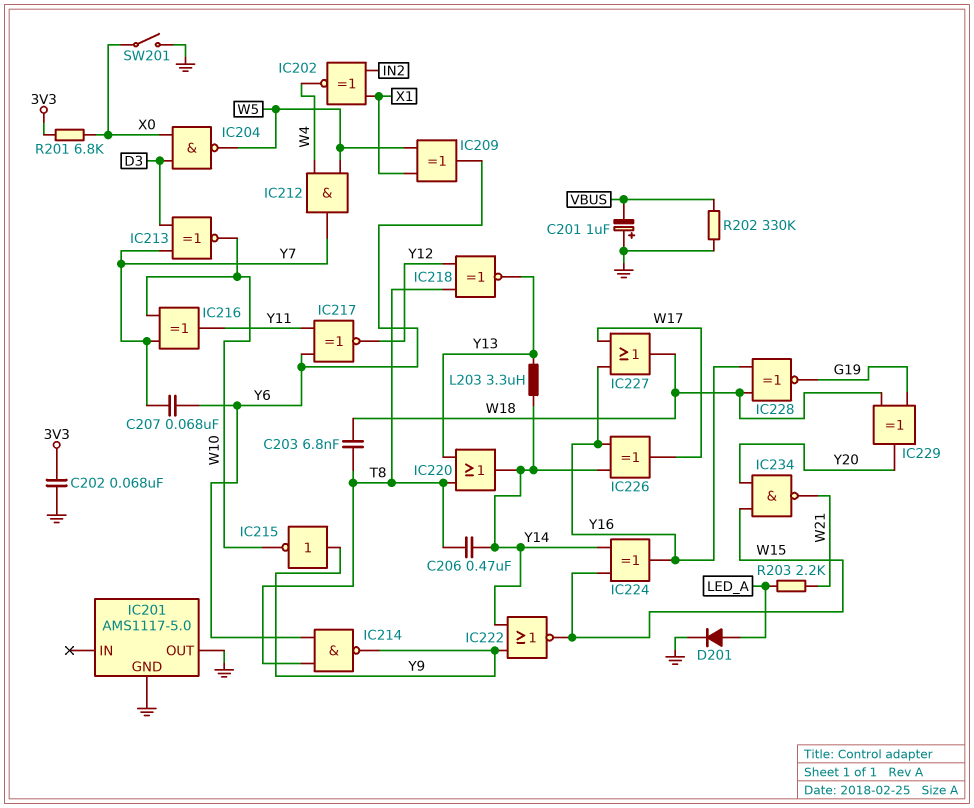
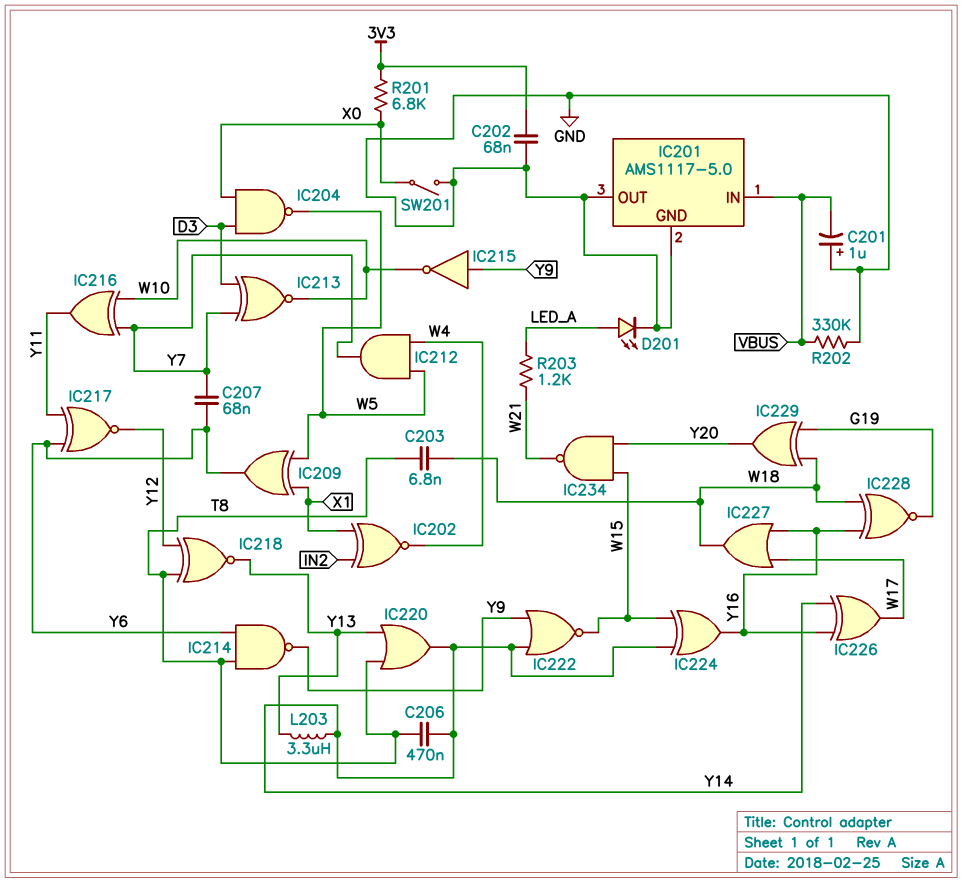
D201: diode (A LED_A, K GND) -> LED (A LED_A, K GND)
IC201 pin IN: none -> VBUS
R203: 2.2k (LED_A, W21) -> 1.2k (LED_A, W21)

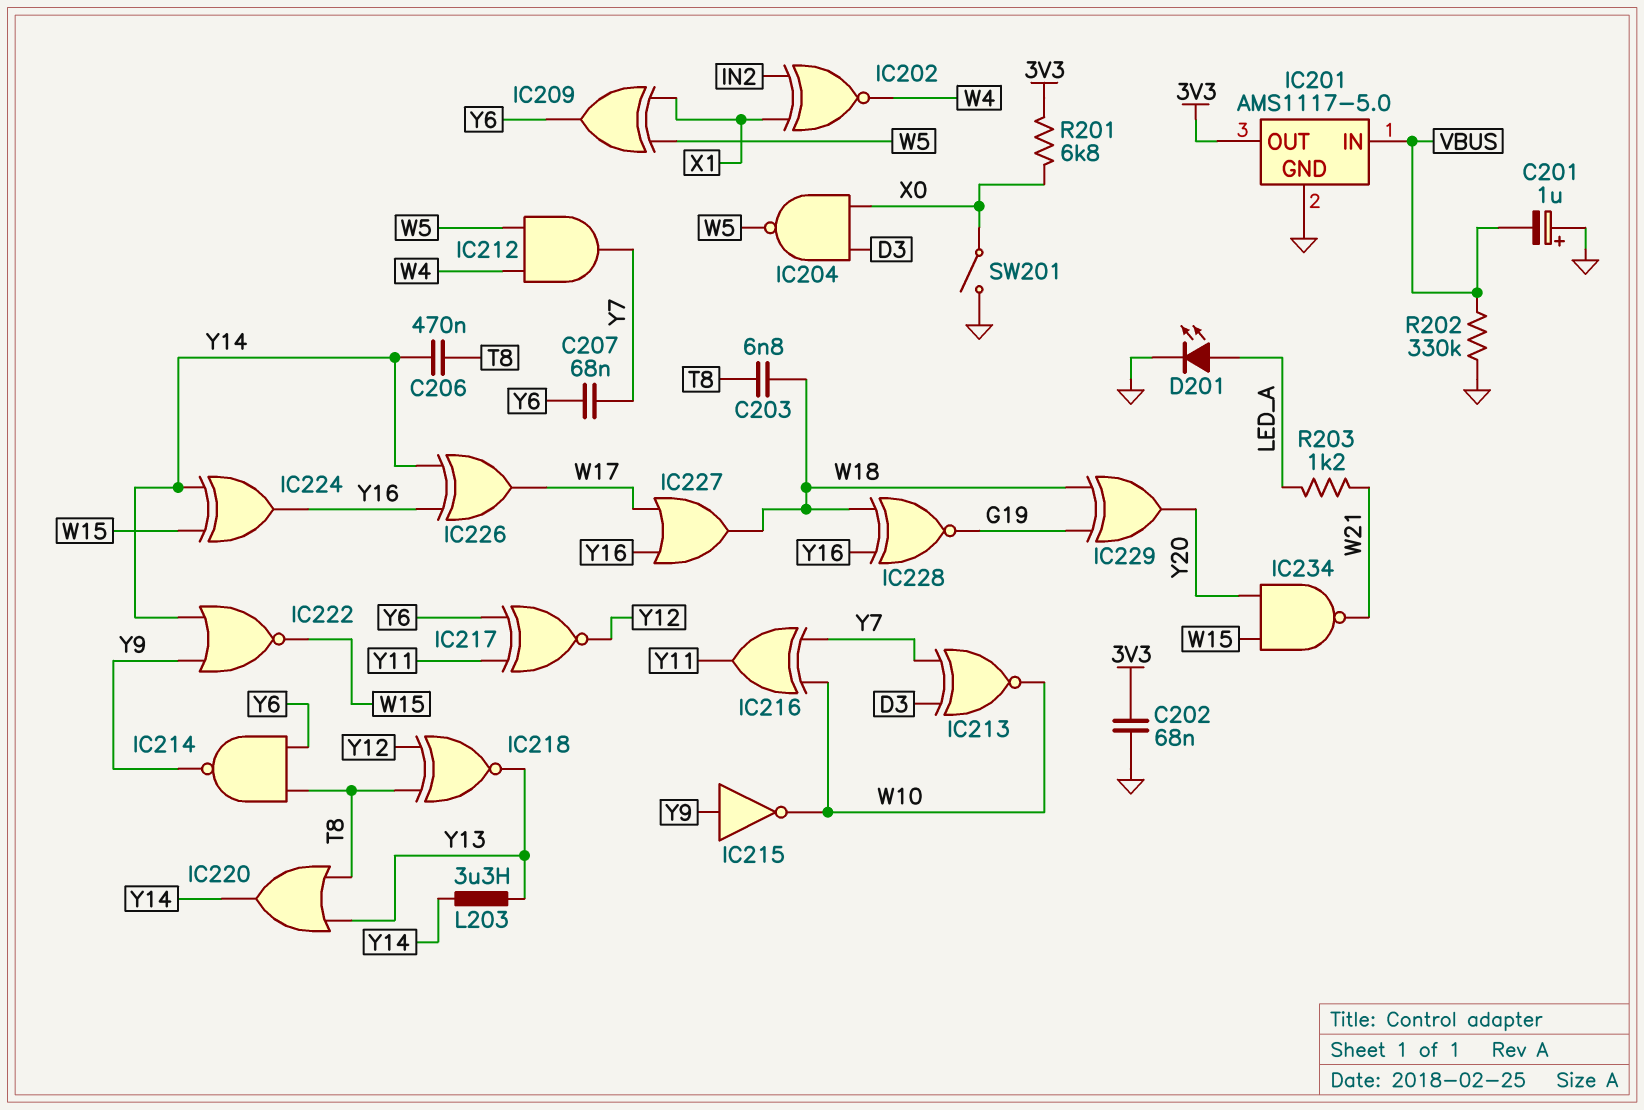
IC201 pin OUT: GND -> 3V3

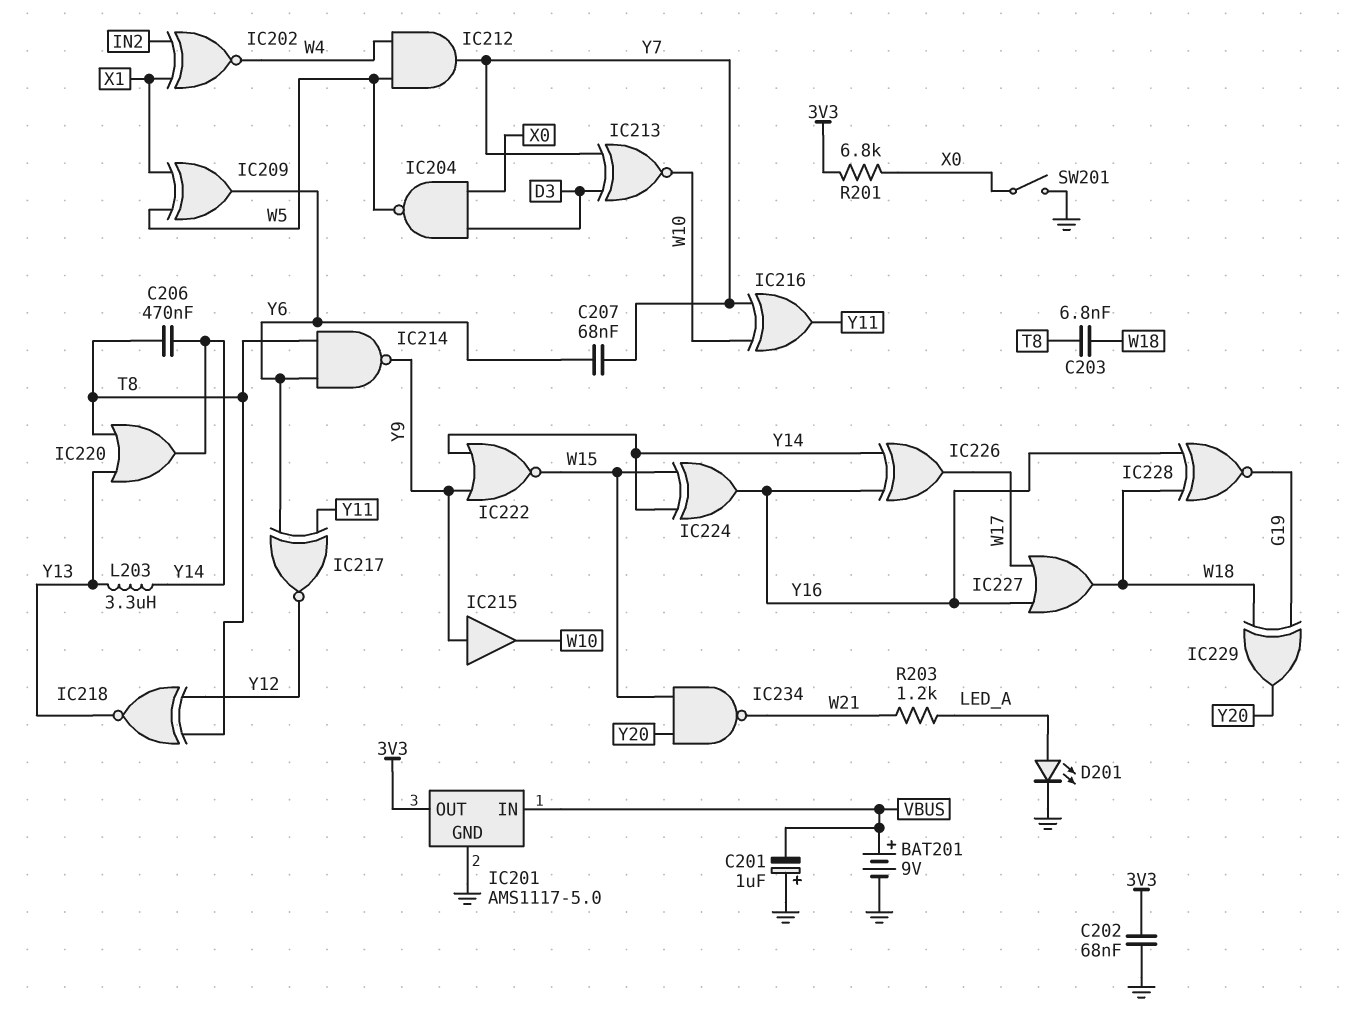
BAT201: none -> 9V (plus VBUS, minus GND)
IC215: NOT (in Y9, out W10) -> buffer (in Y9, out W10)
R202: 330k (GND, VBUS) -> none

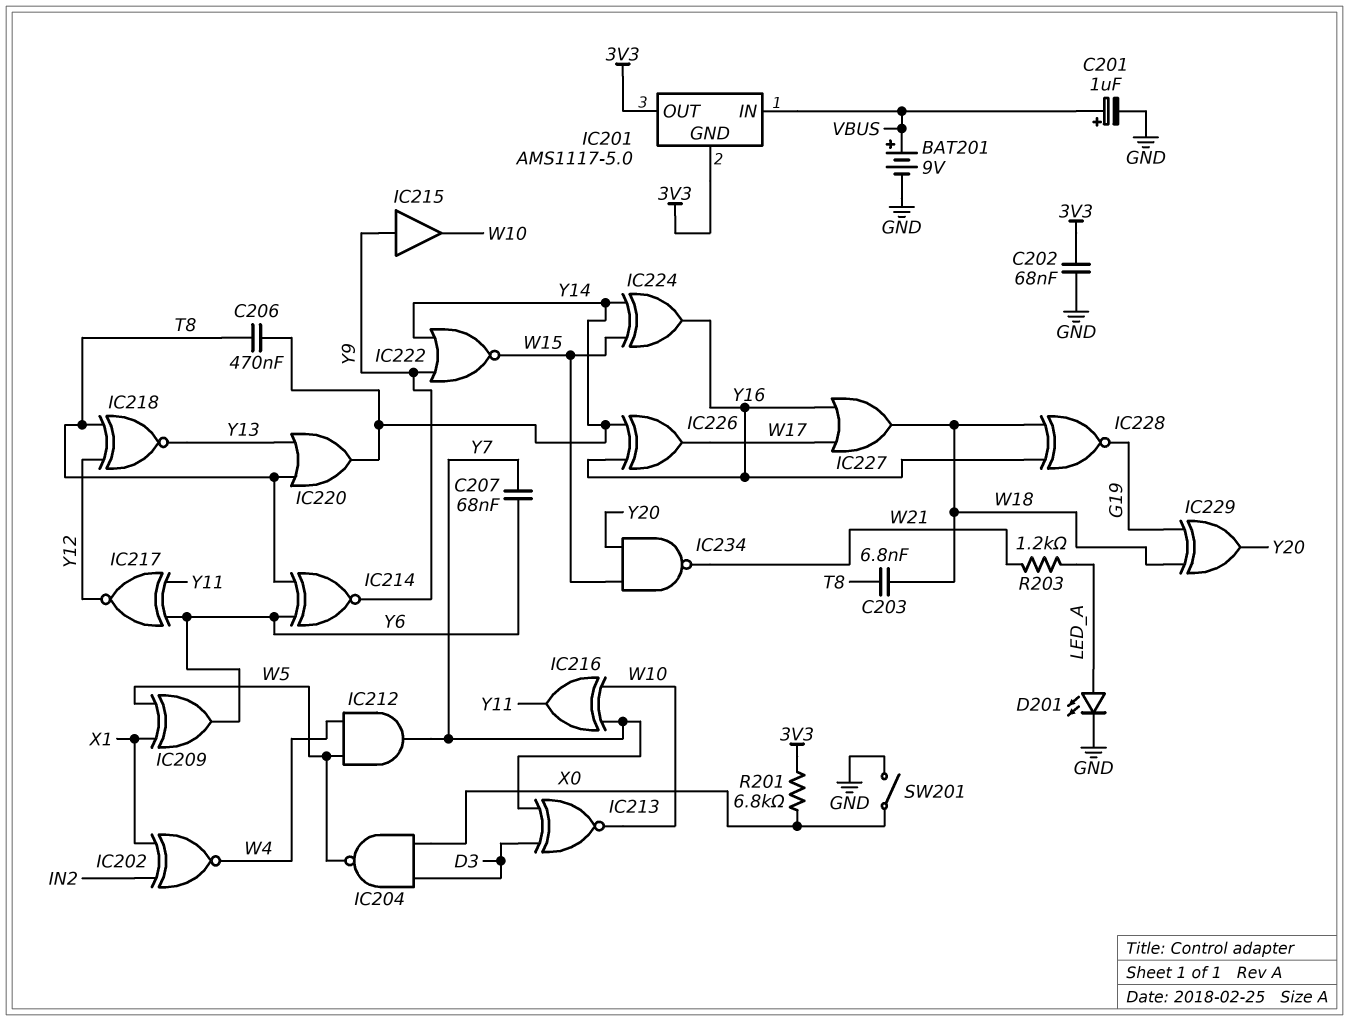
C201: 1uF (plus GND, minus VBUS) -> 1uF (plus VBUS, minus GND)
IC201 pin GND: GND -> 3V3
IC214: NAND (in T8, in Y6, out Y9) -> XNOR (in T8, in Y6, out Y9)
L203: 3.3uH (Y13, Y14) -> none

